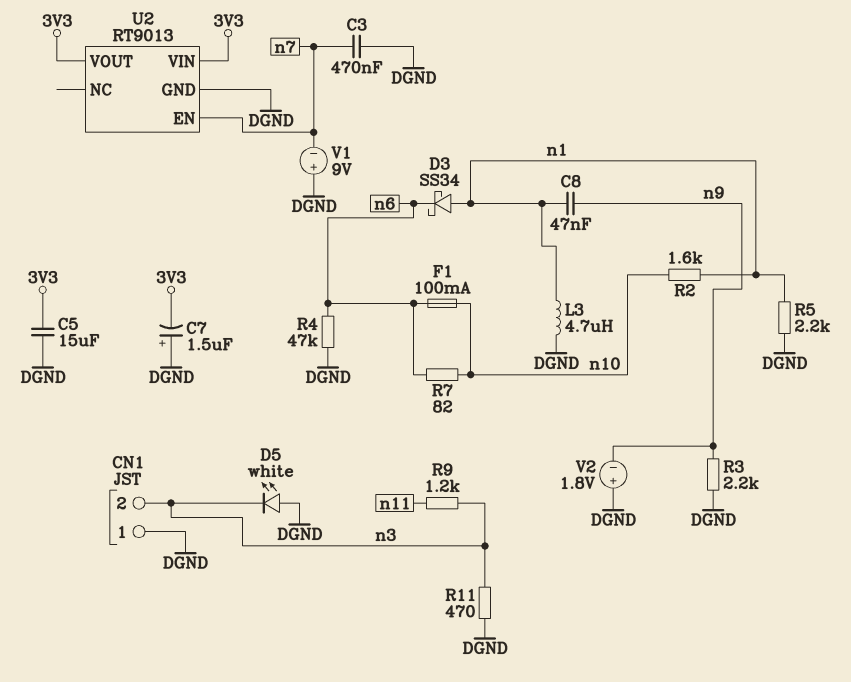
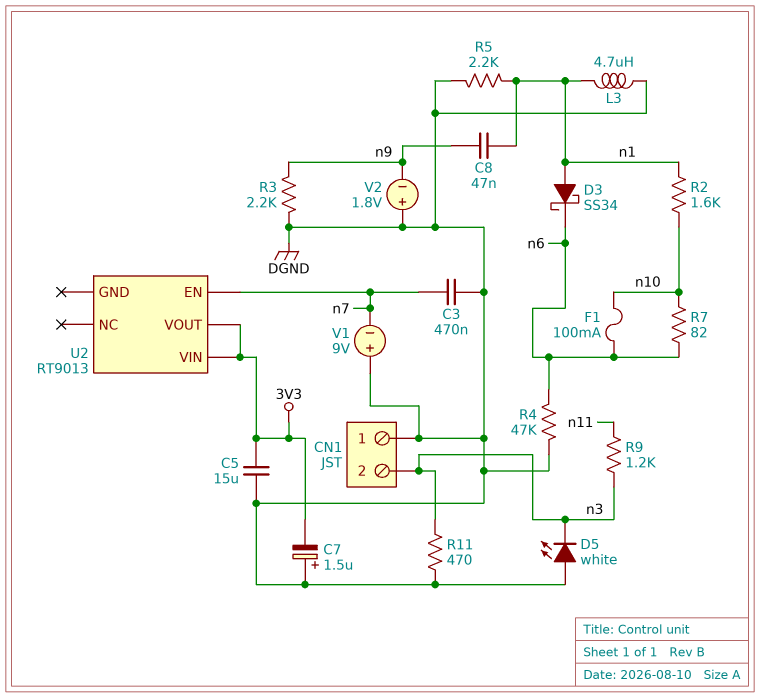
U2 pin GND: DGND -> none

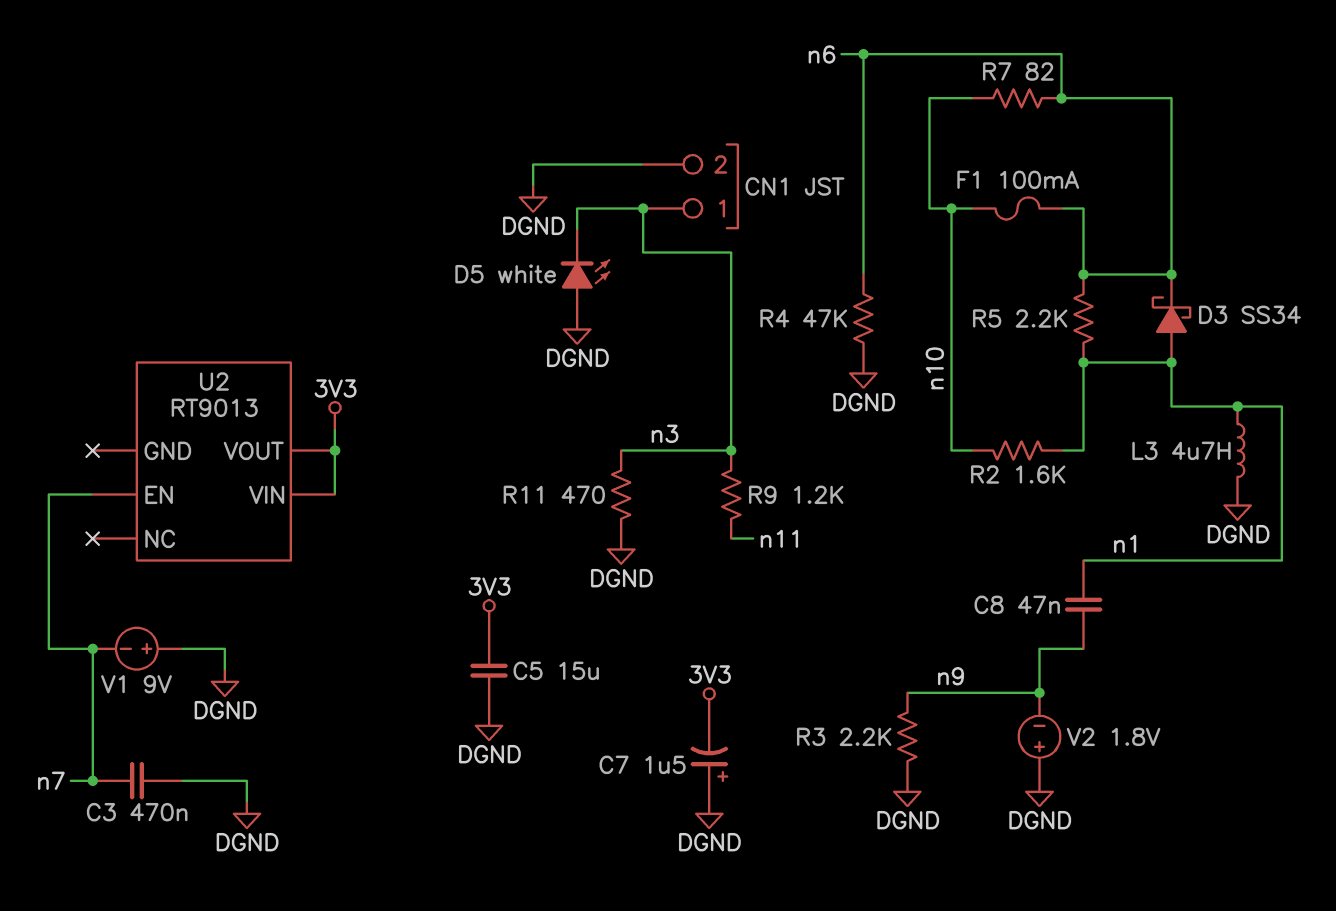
CN1 pin 1: DGND -> n3
CN1 pin 2: n3 -> DGND
R5: 2.2k (DGND, n1) -> 2.2k (n1, n6)

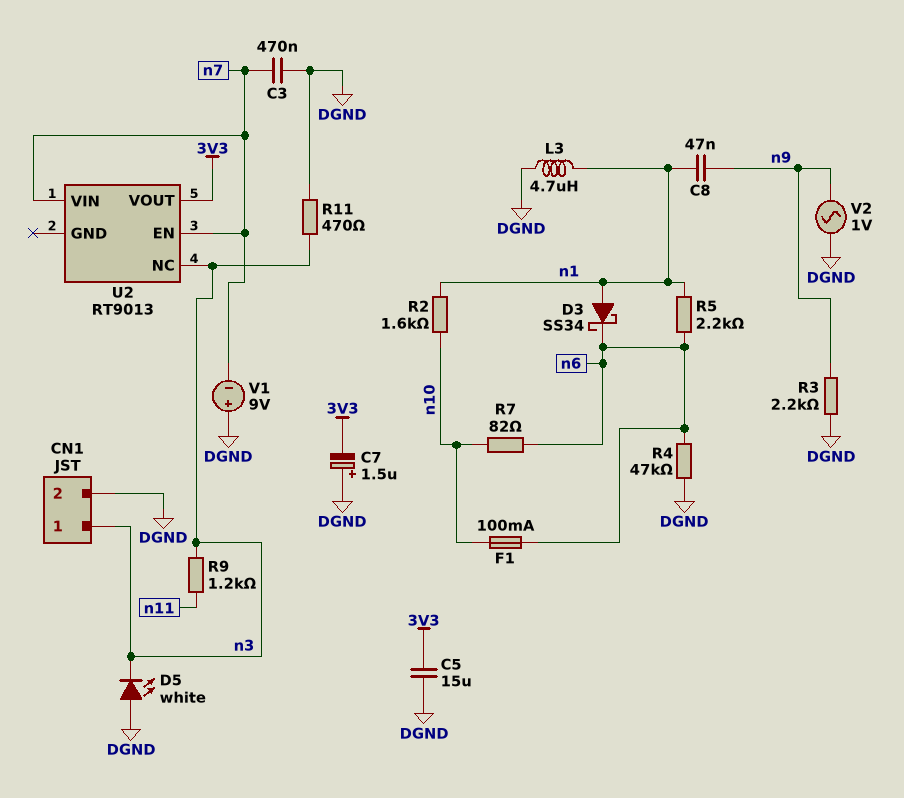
U2 pin NC: none -> n3
U2 pin VIN: 3V3 -> n7
V2: 1.8V (plus DGND, minus n9) -> AC 1V (DGND, n9)

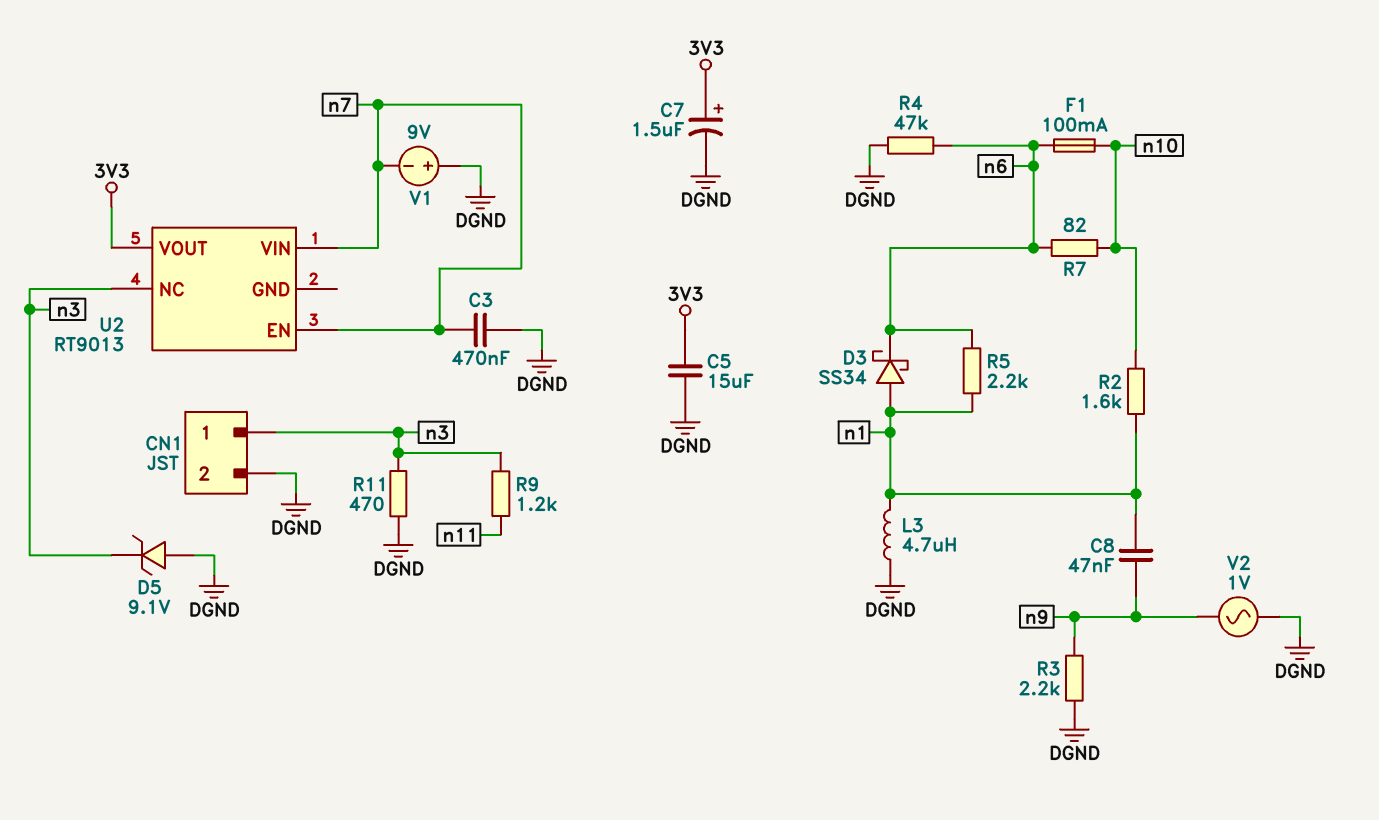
C7: 1.5uF (plus DGND, minus 3V3) -> 1.5uF (plus 3V3, minus DGND)
D5: LED white (A DGND, K n3) -> zener 9.1V (A DGND, K n3)

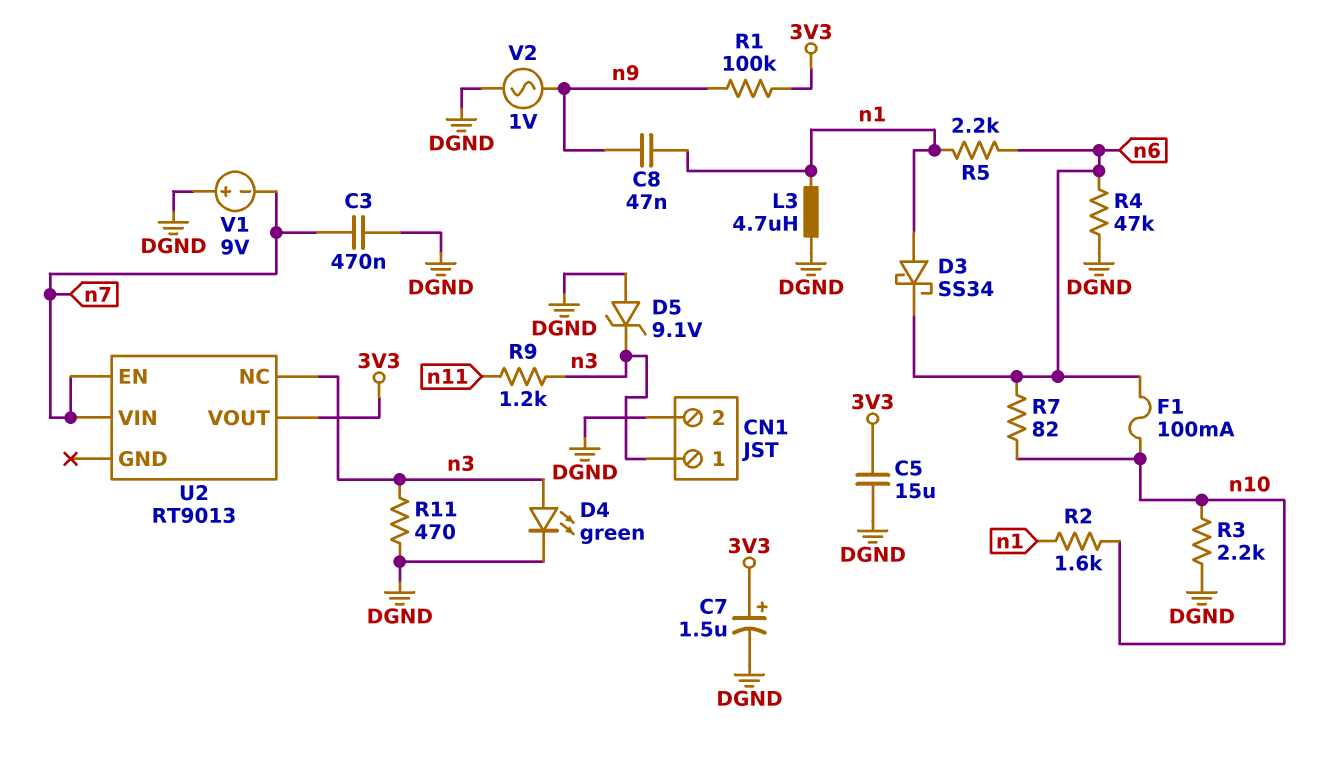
D4: none -> LED green (A n3, K DGND)
R1: none -> 100k (3V3, n9)
R3: 2.2k (DGND, n9) -> 2.2k (DGND, n10)

